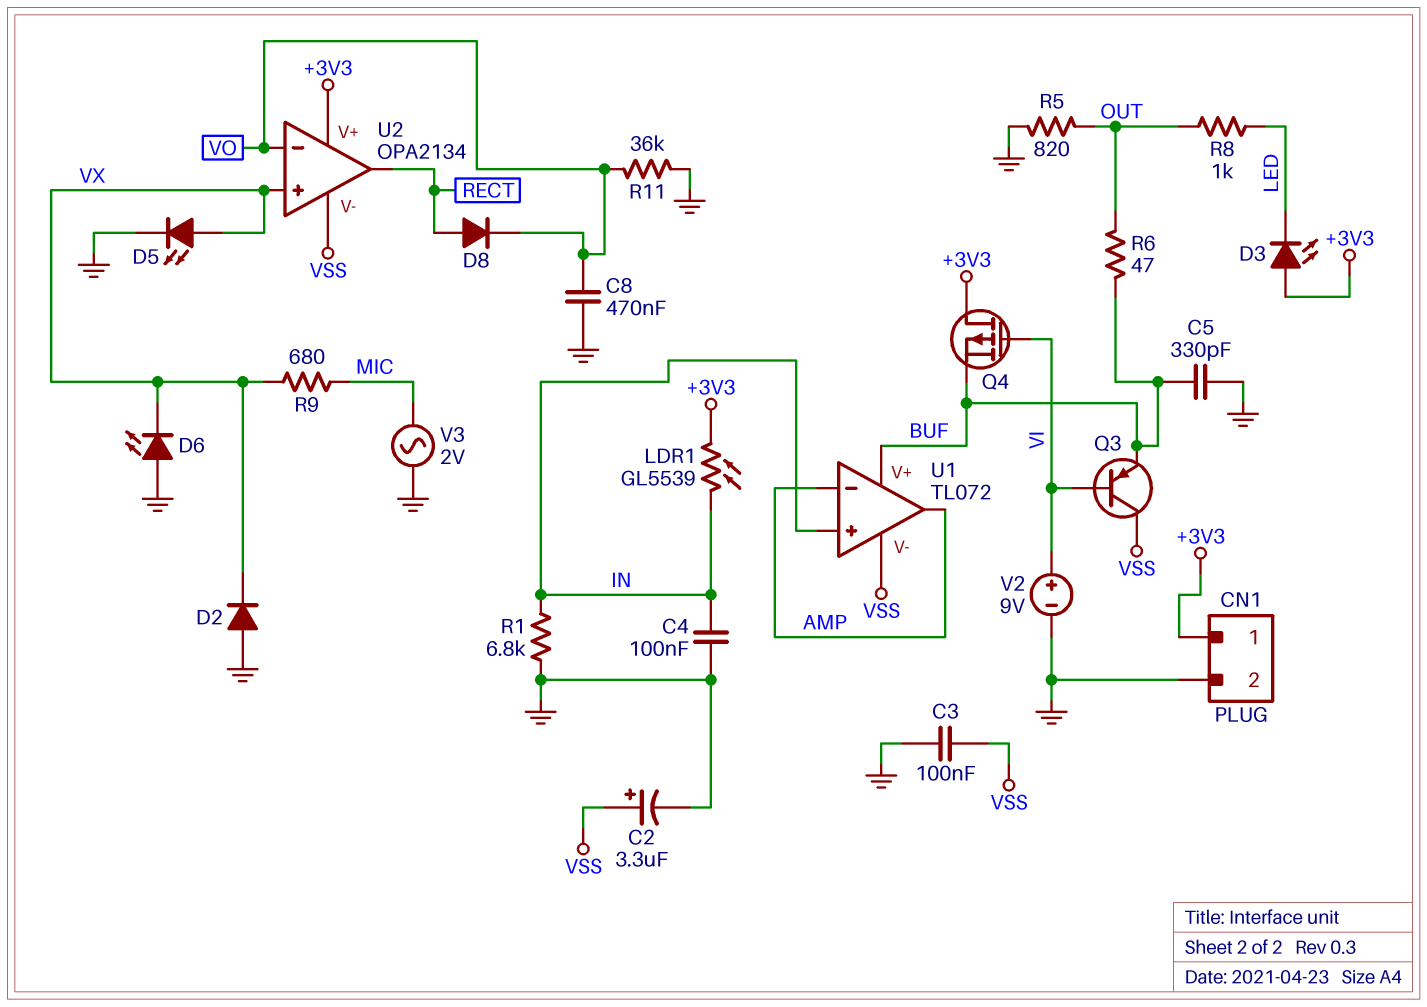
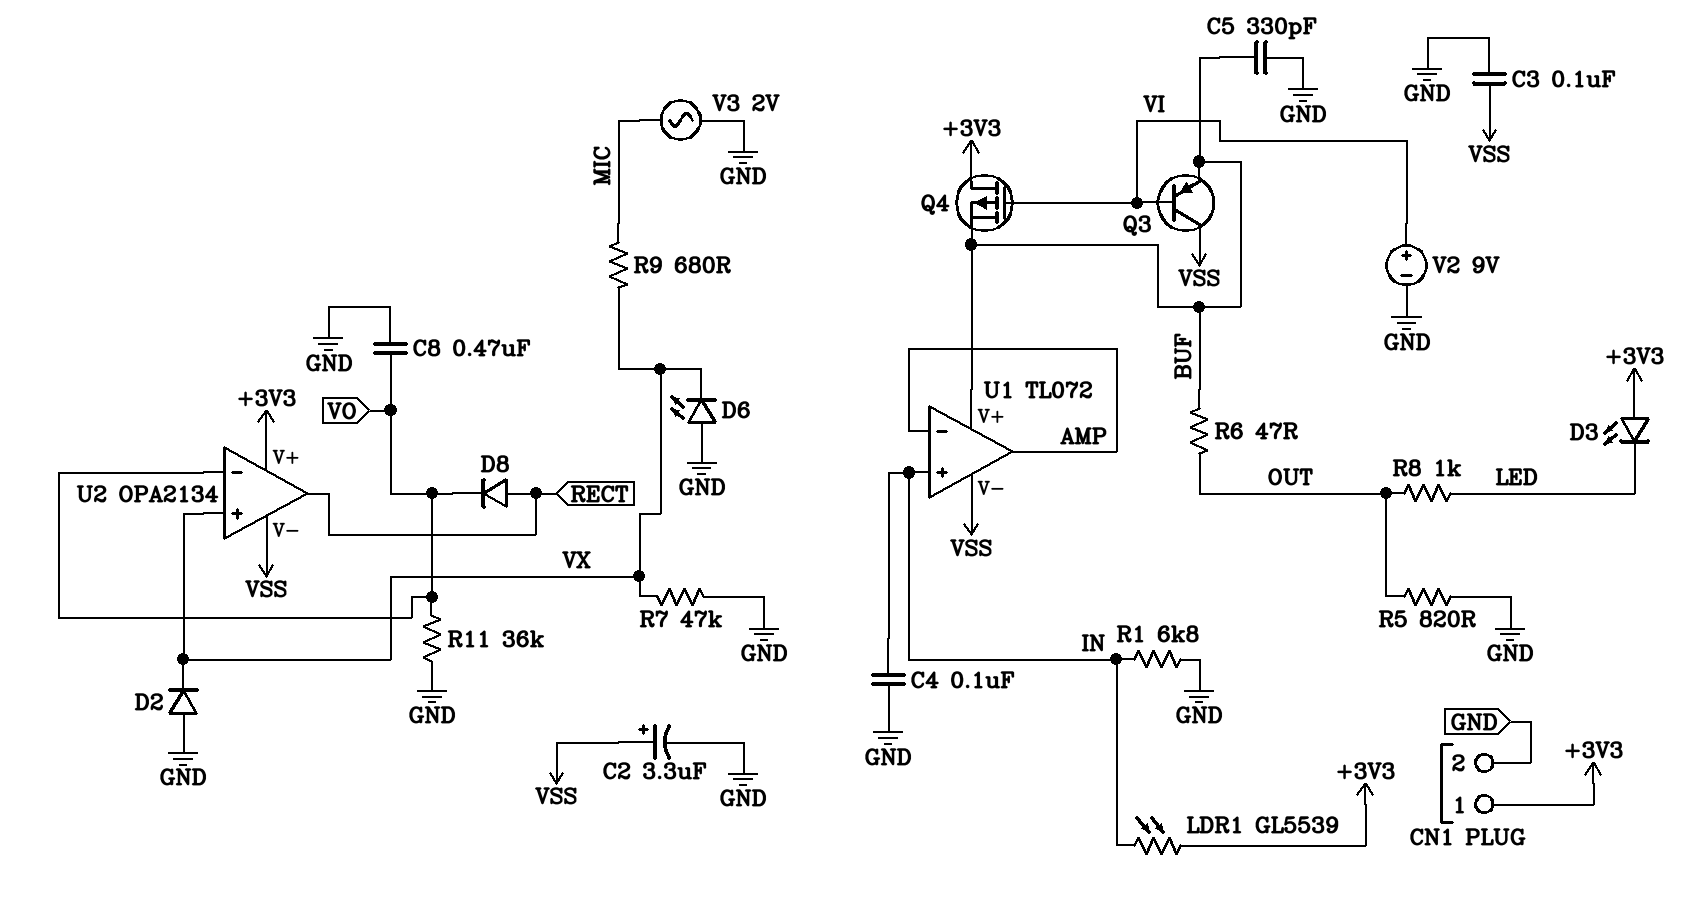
D5: LED (A VX, K GND) -> none
R7: none -> 47k (GND, VX)

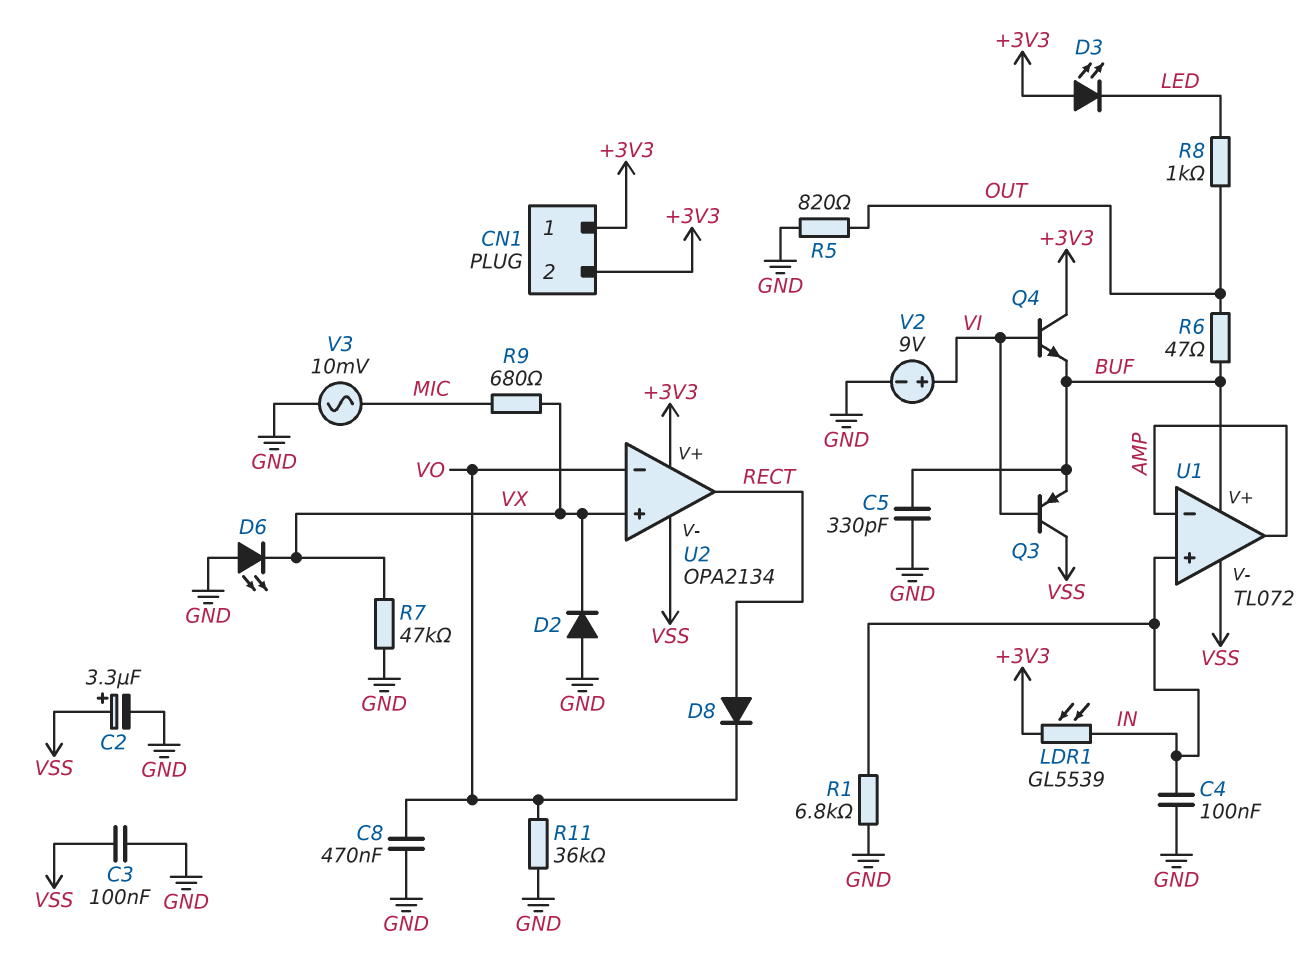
CN1 pin 2: GND -> +3V3
Q4: PMOS (G VI, D +3V3, S BUF) -> NPN (B VI, C +3V3, E BUF)
V3: AC 2V (GND, MIC) -> AC 10mV (GND, MIC)

